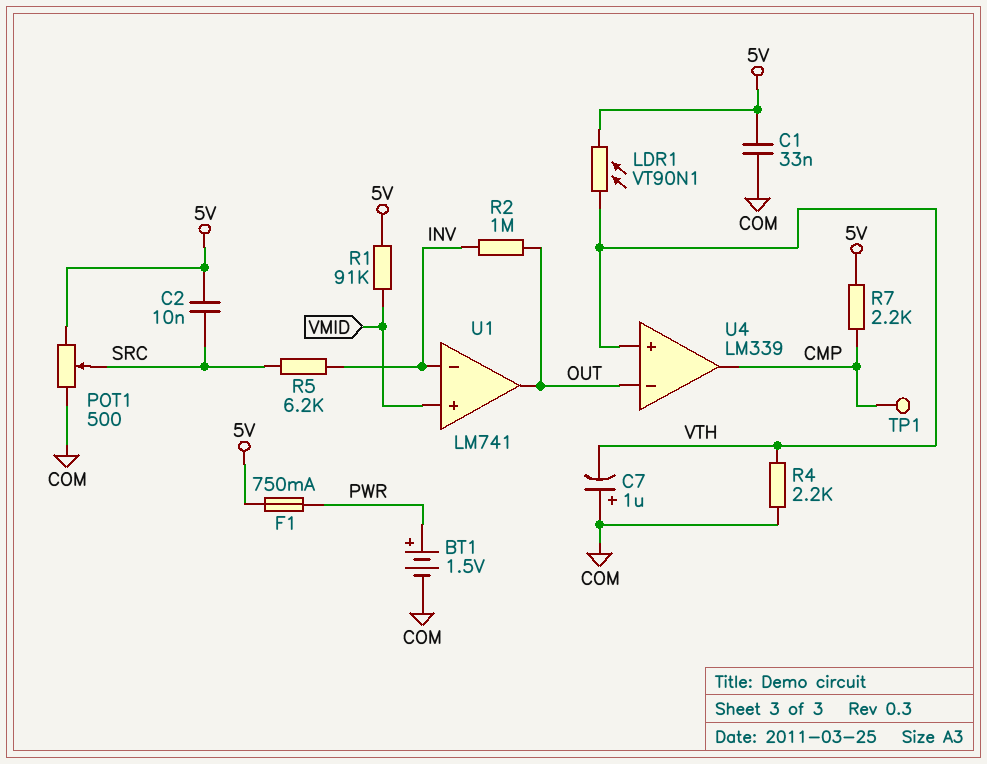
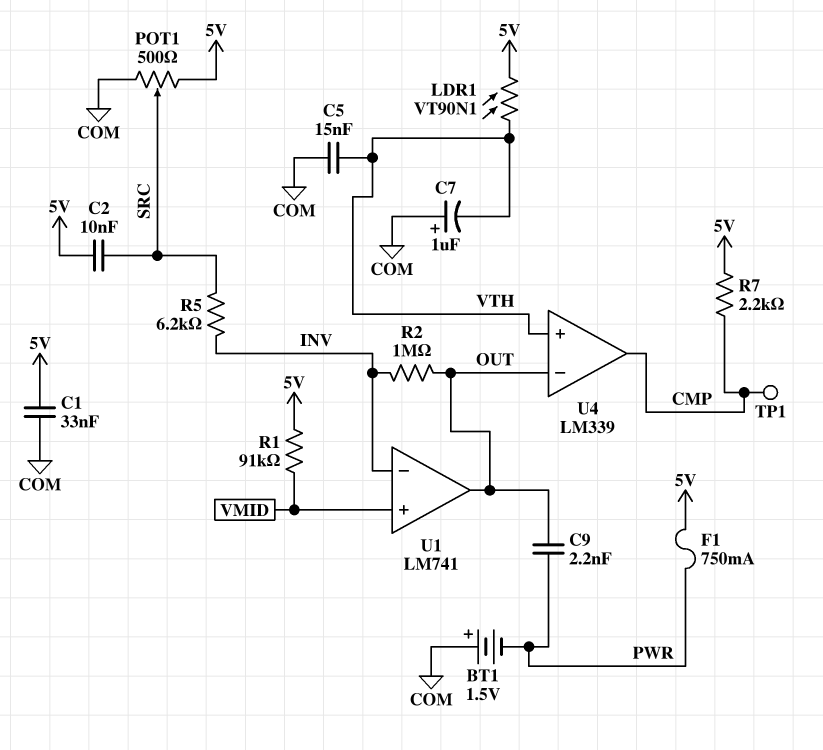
BT1: 1.5V (plus PWR, minus COM) -> 1.5V (plus COM, minus PWR)
C5: none -> 15nF (COM, VTH)
C9: none -> 2.2nF (OUT, PWR)
R4: 2.2k (COM, VTH) -> none

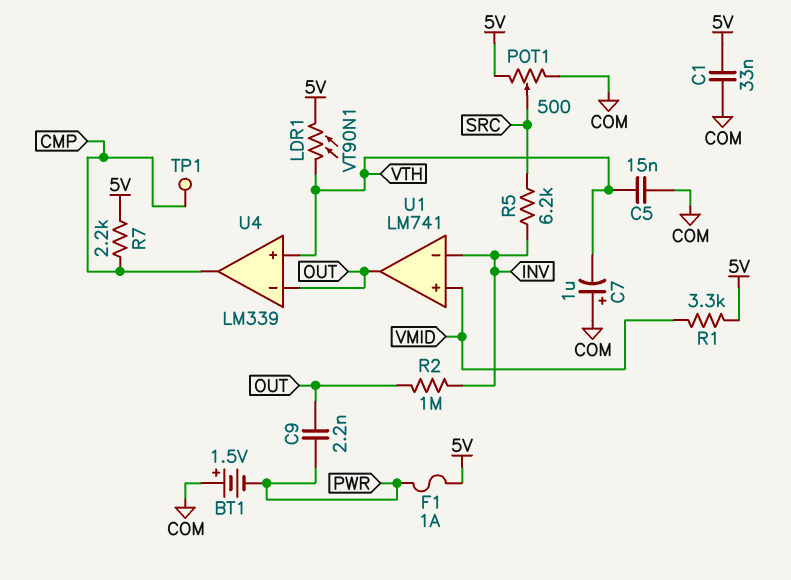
C2: 10nF (5V, SRC) -> none
F1: 750mA (5V, PWR) -> 1A (5V, PWR)
R1: 91k (5V, VMID) -> 3.3k (5V, VMID)

